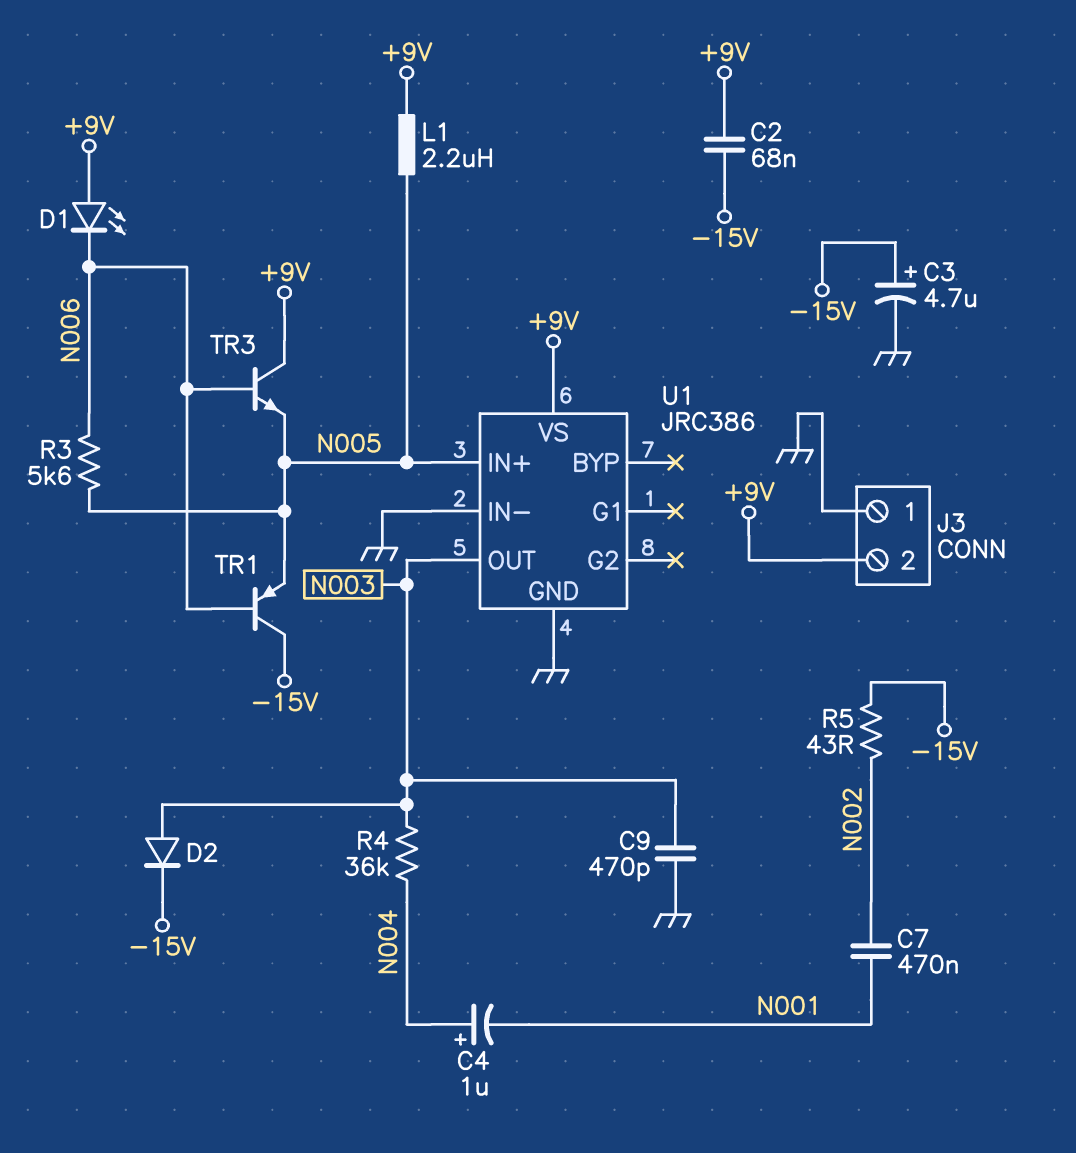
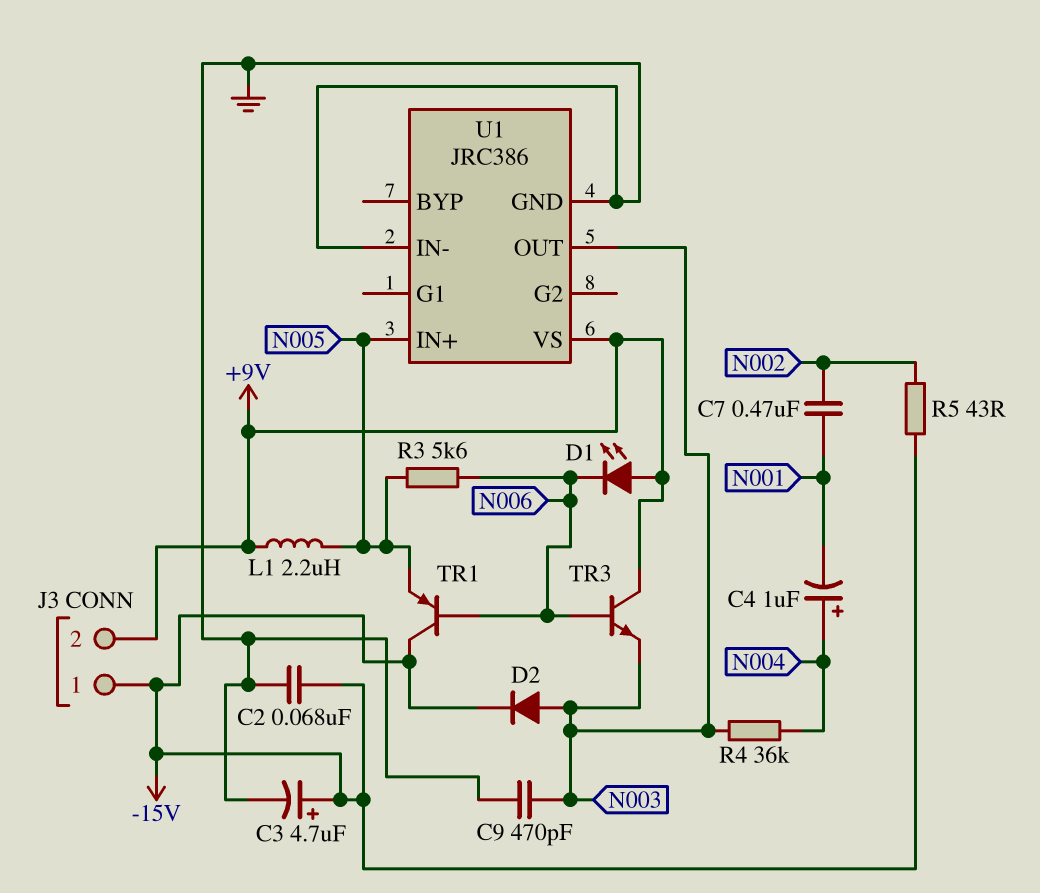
C2: 68nF (+9V, -15V) -> 68nF (-15V, GND)
J3 pin 1: GND -> -15V
TR3: NPN (B N006, C +9V, E N005) -> NPN (B N006, C +9V, E N003)

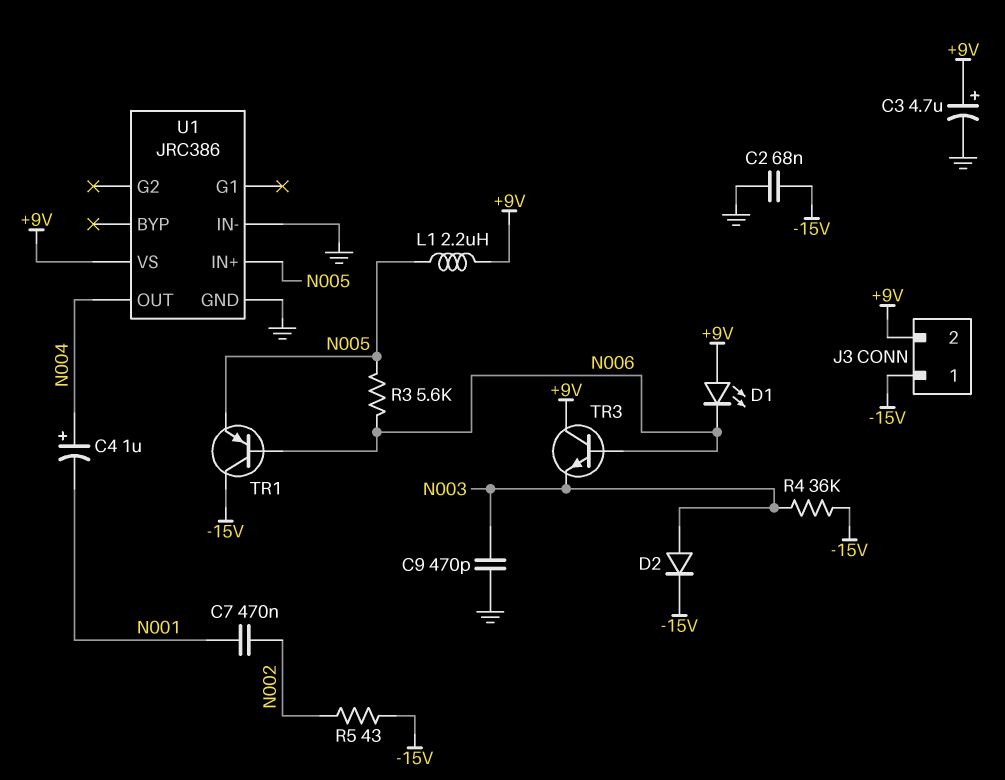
C3: 4.7uF (plus -15V, minus GND) -> 4.7uF (plus +9V, minus GND)
R4: 36k (N003, N004) -> 36k (-15V, N003)
U1 pin OUT: N003 -> N004

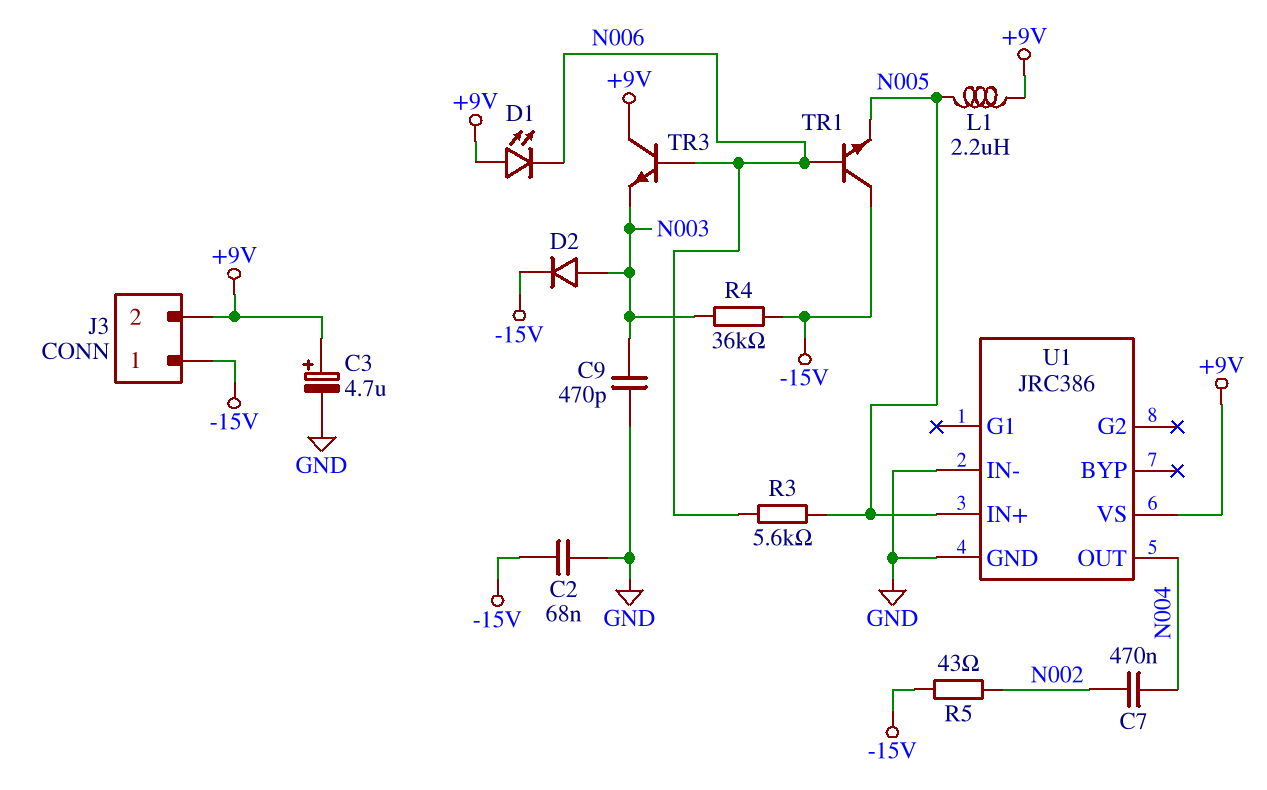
C4: 1uF (plus N004, minus N001) -> none
C7: 470nF (N001, N002) -> 470nF (N002, N004)
TR1: PNP (B N006, C -15V, E N005) -> NPN (B N006, C -15V, E N005)

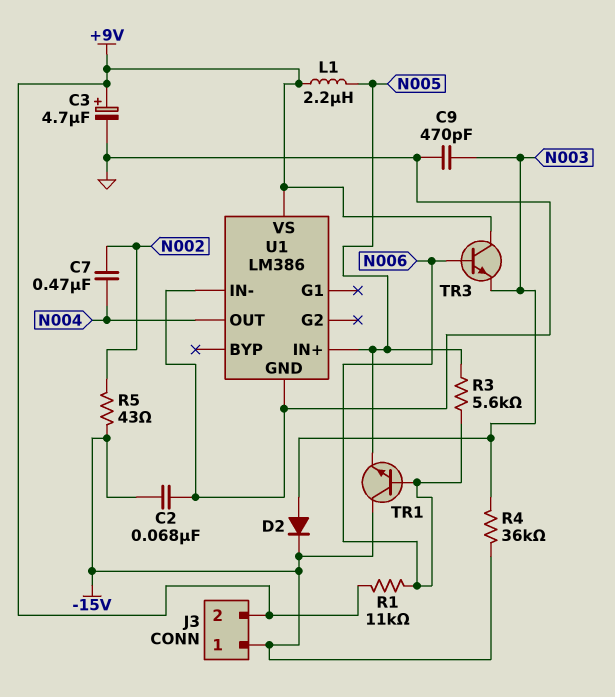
D1: LED (A +9V, K N006) -> none
R1: none -> 11k (+9V, N006)
U1: JRC386 -> LM386

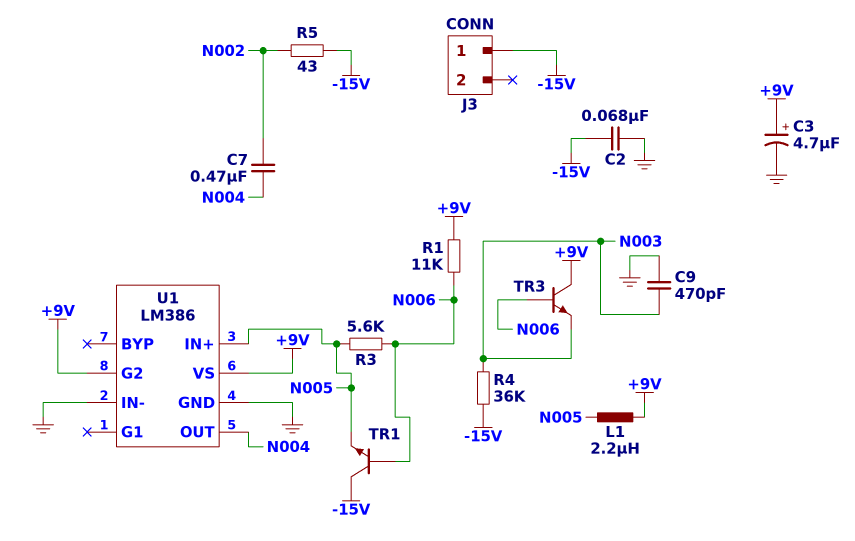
D2: diode (A N003, K -15V) -> none
J3 pin 2: +9V -> none
U1 pin G2: none -> +9V

